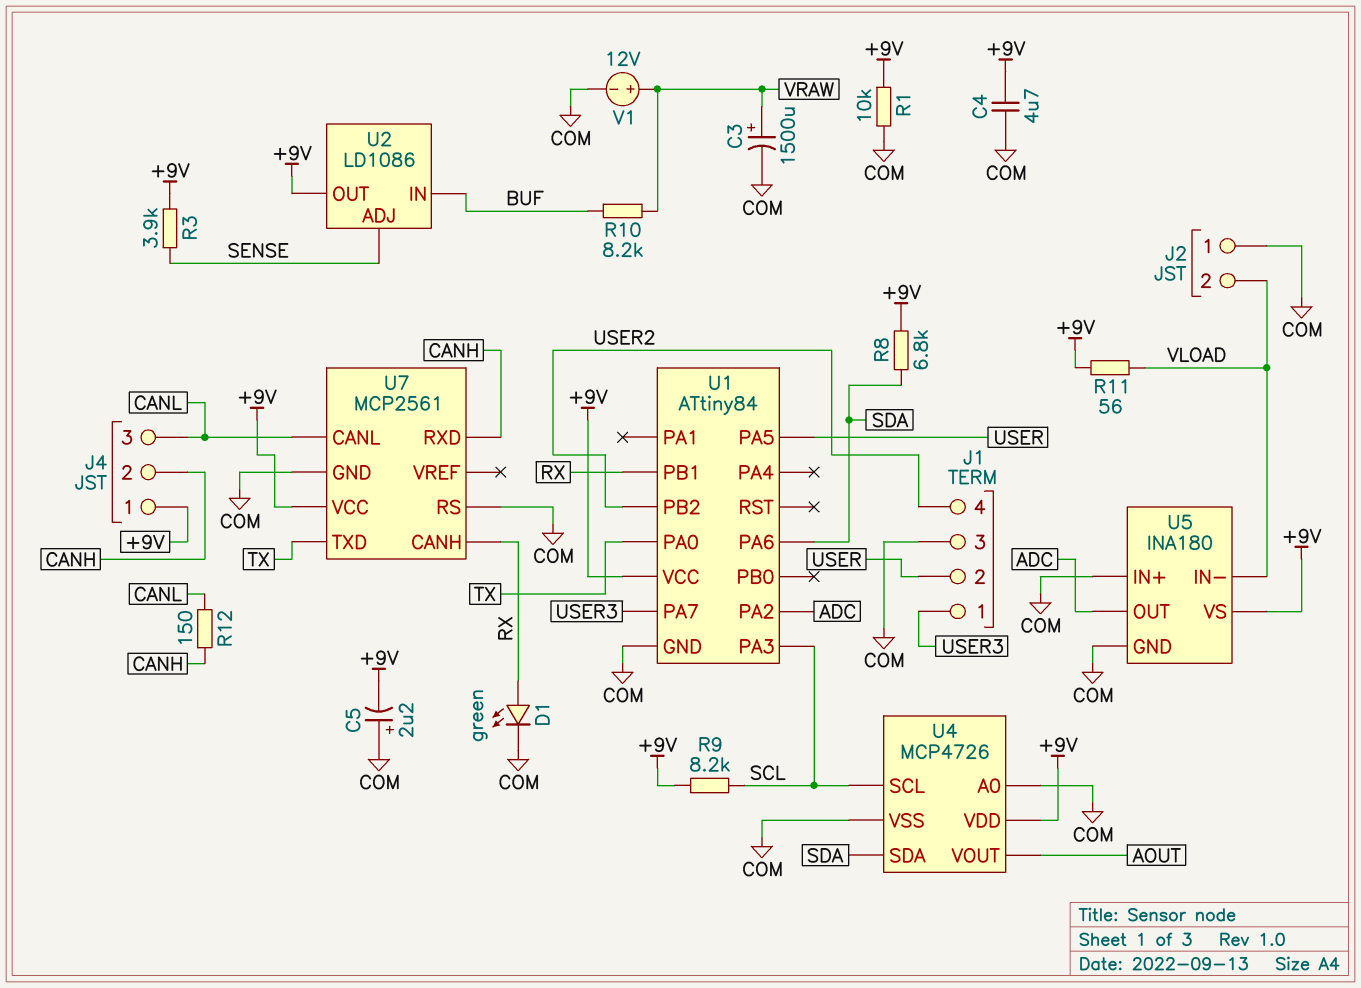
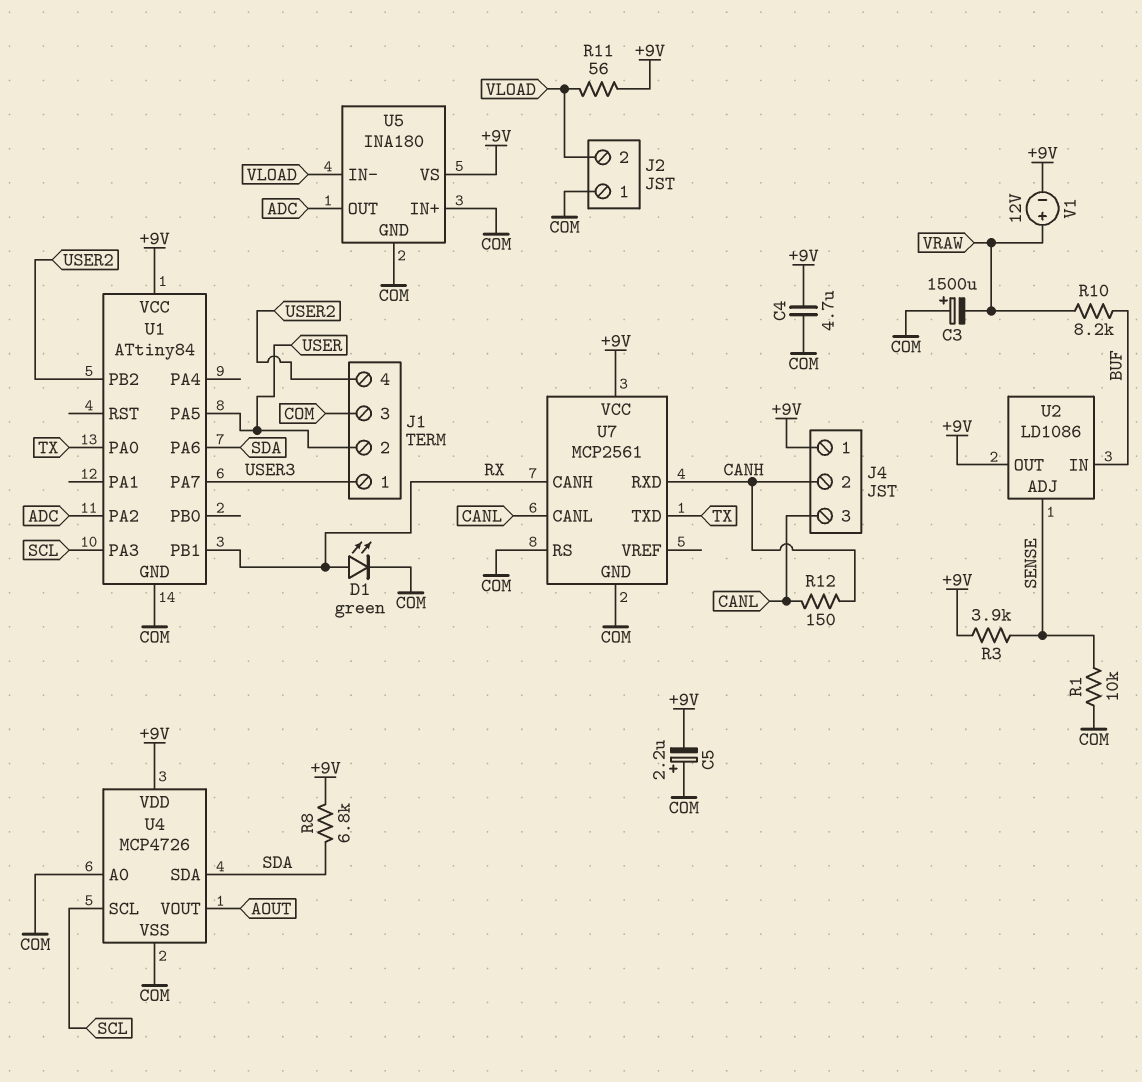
C3: 1500uF (plus VRAW, minus COM) -> 1500uF (plus COM, minus VRAW)
R1: 10k (+9V, COM) -> 10k (COM, SENSE)
R9: 8.2k (+9V, SCL) -> none
V1: 12V (plus VRAW, minus COM) -> 12V (plus VRAW, minus +9V)

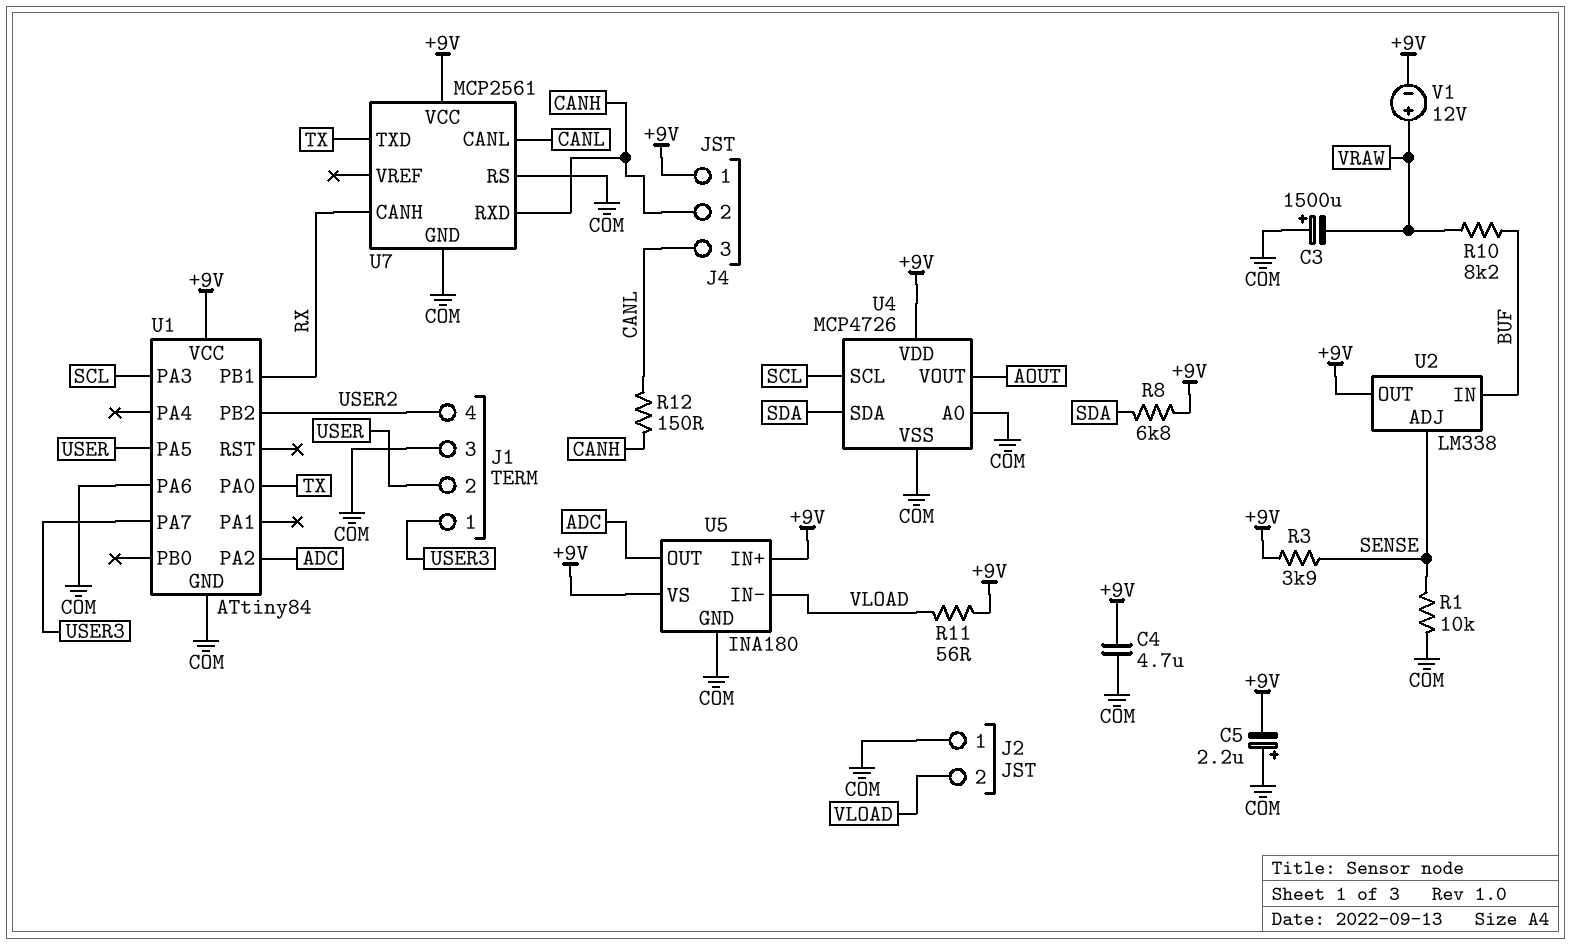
D1: LED green (A RX, K COM) -> none
U1 pin PA6: SDA -> COM
U2: LD1086 -> LM338
U5 pin IN+: COM -> +9V

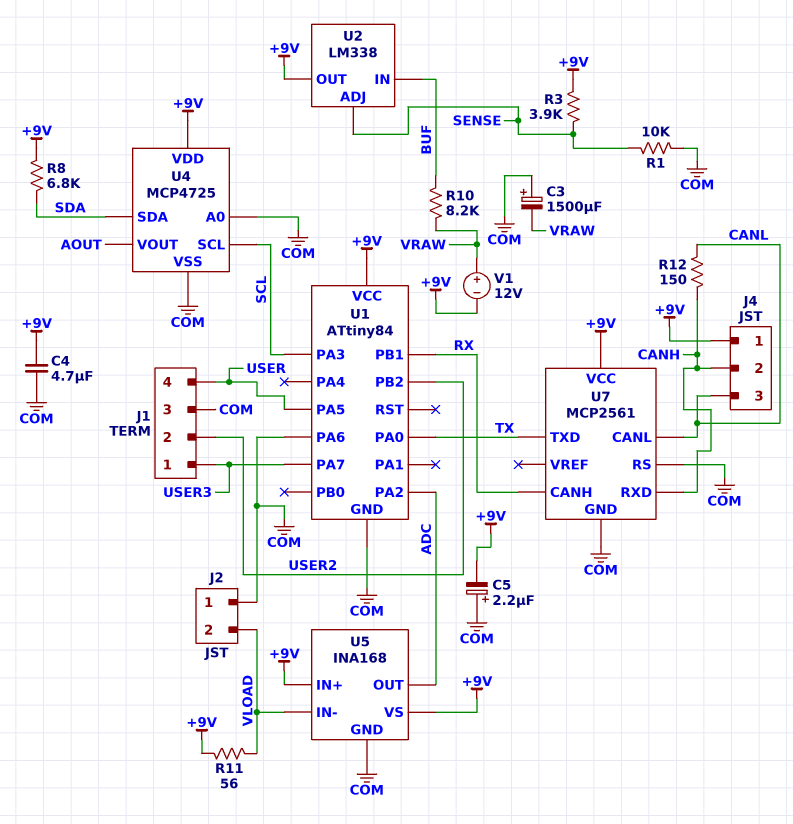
J1 pin 2: USER -> USER2
J1 pin 4: USER2 -> USER
U4: MCP4726 -> MCP4725
U5: INA180 -> INA168

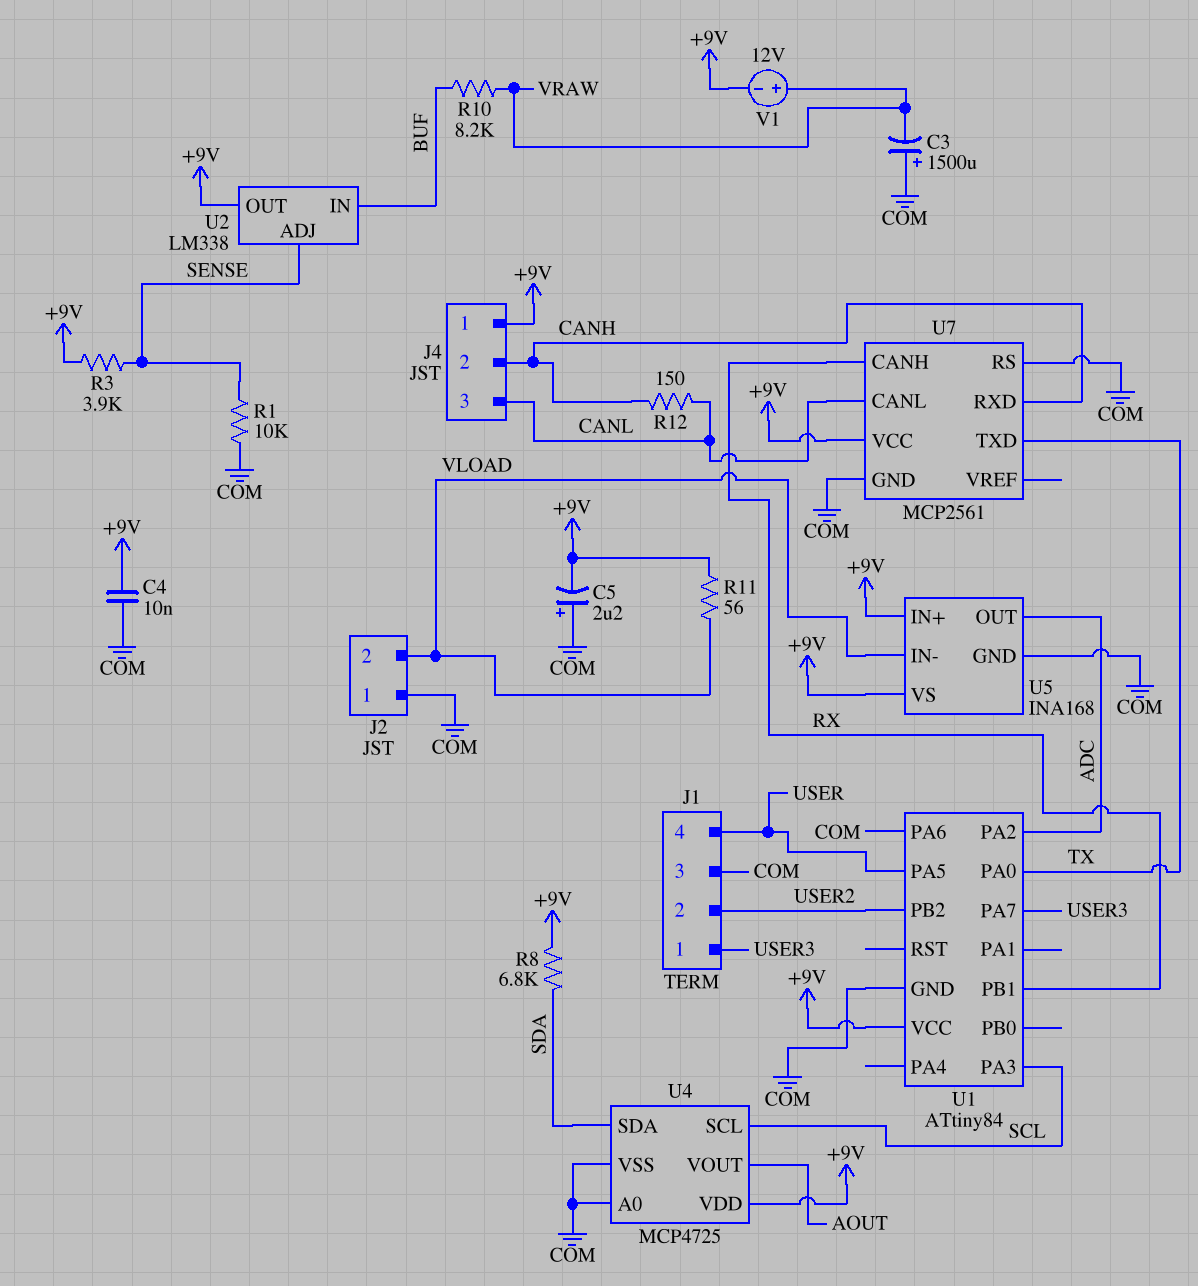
C4: 4.7uF (+9V, COM) -> 10nF (+9V, COM)

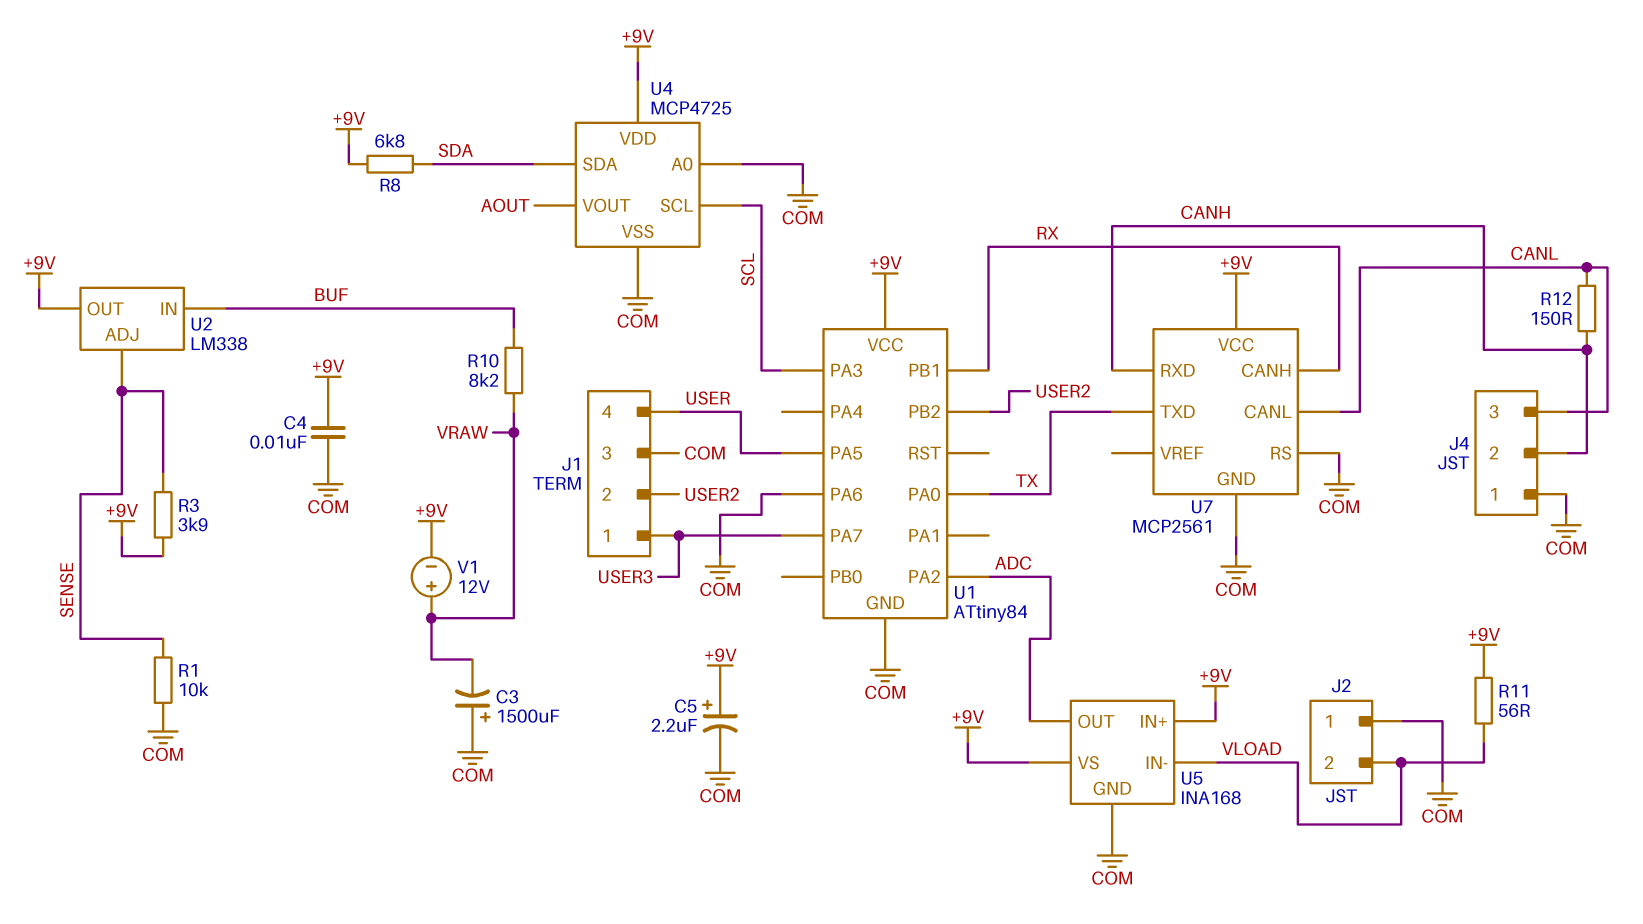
C5: 2.2uF (plus COM, minus +9V) -> 2.2uF (plus +9V, minus COM)
J4 pin 1: +9V -> COM

